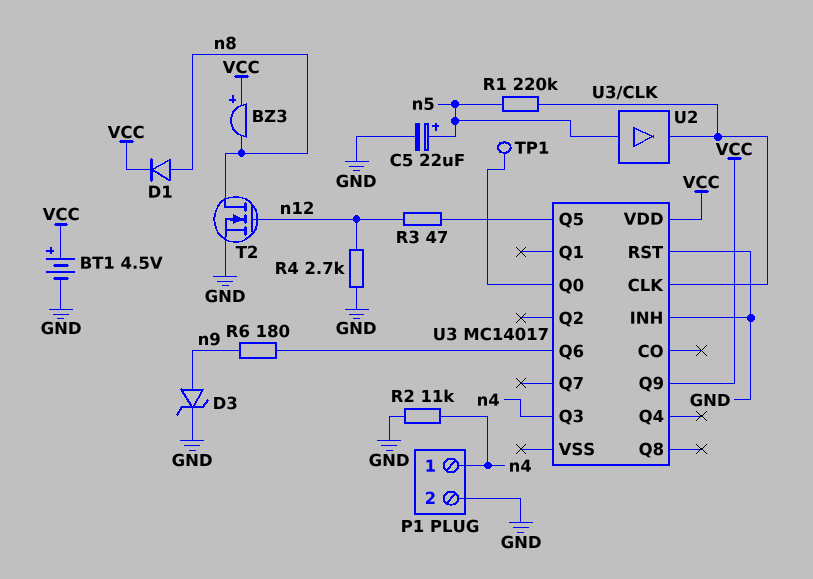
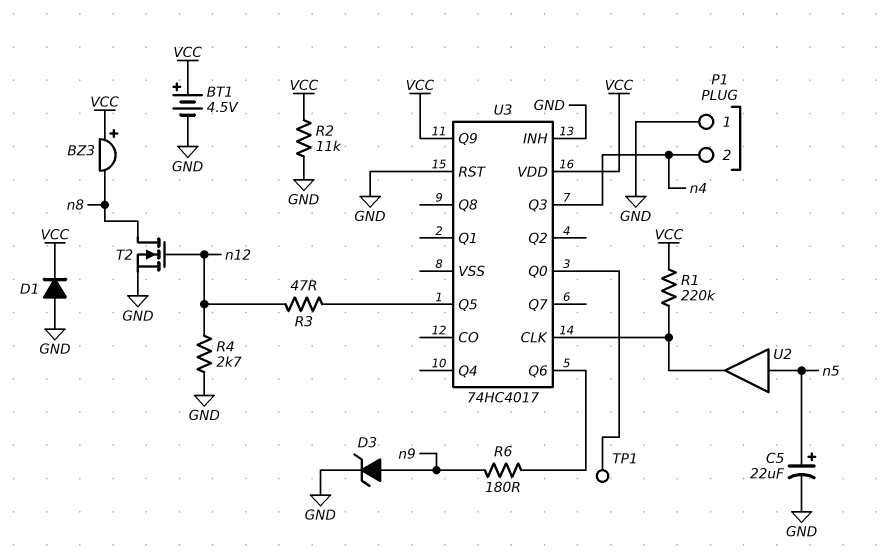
D1: diode (A n8, K VCC) -> diode (A GND, K VCC)
P1 pin 1: n4 -> GND
P1 pin 2: GND -> n4
R1: 220k (U3/CLK, n5) -> 220k (U3/CLK, VCC)
R2: 11k (GND, n4) -> 11k (GND, VCC)
U3: MC14017 -> 74HC4017

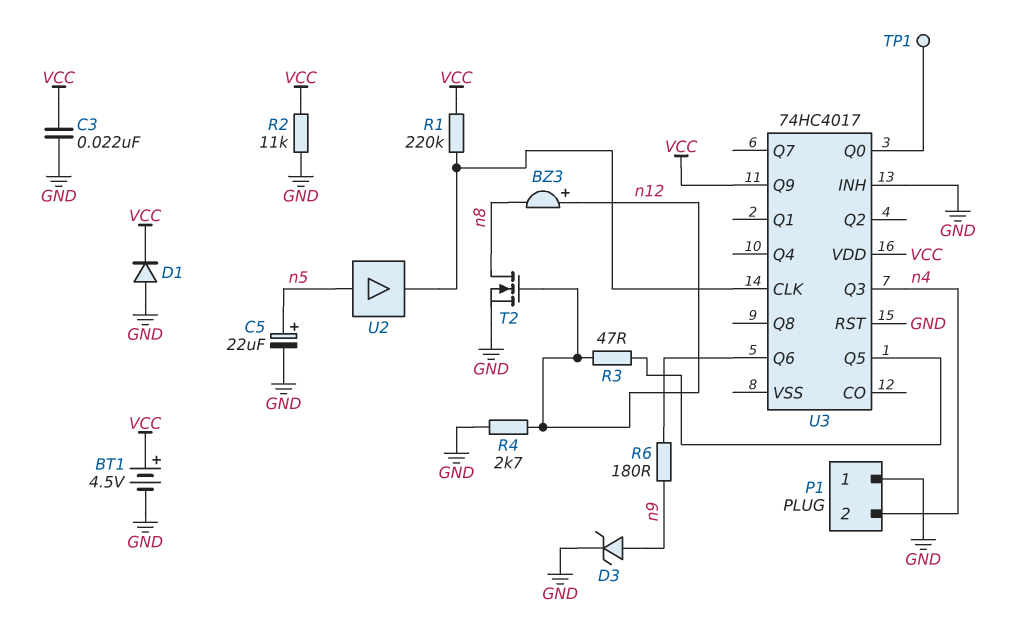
BZ3: buzzer (plus VCC, minus n8) -> buzzer (plus n12, minus n8)
C3: none -> 22nF (GND, VCC)

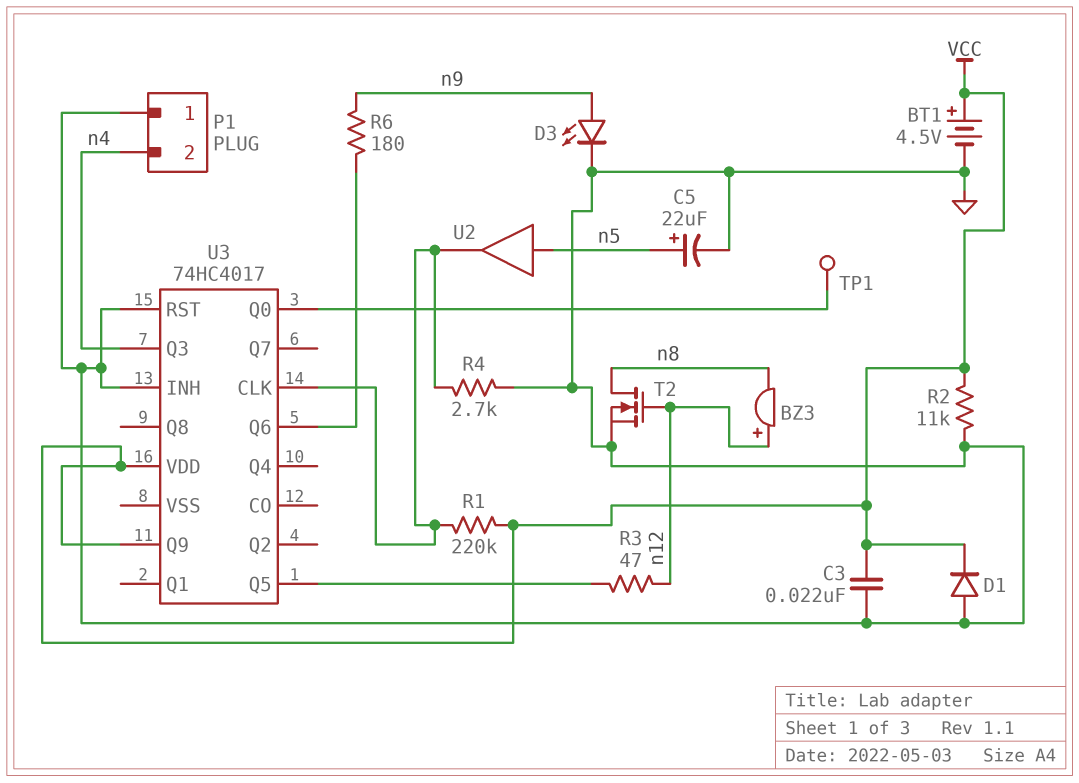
D3: zener (A n9, K GND) -> LED (A n9, K GND)
R4: 2.7k (GND, n12) -> 2.7k (GND, U3/CLK)

